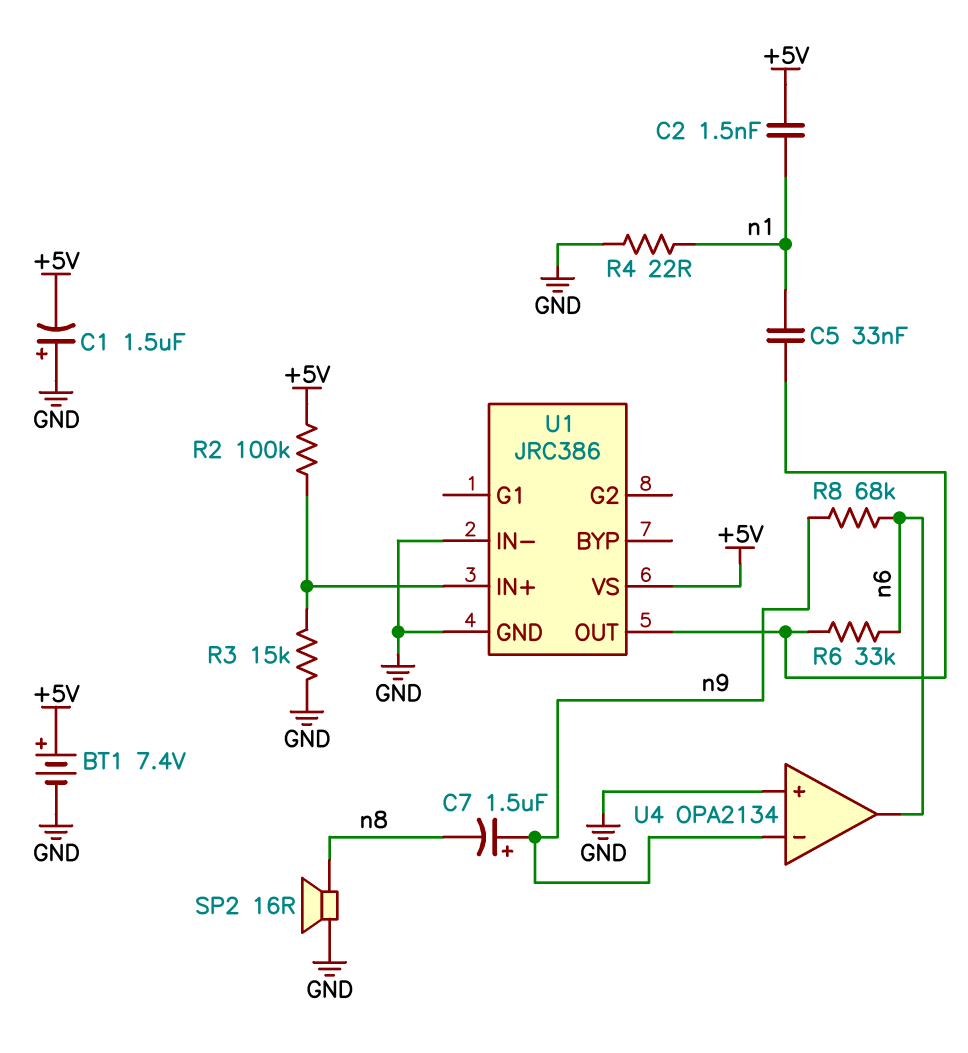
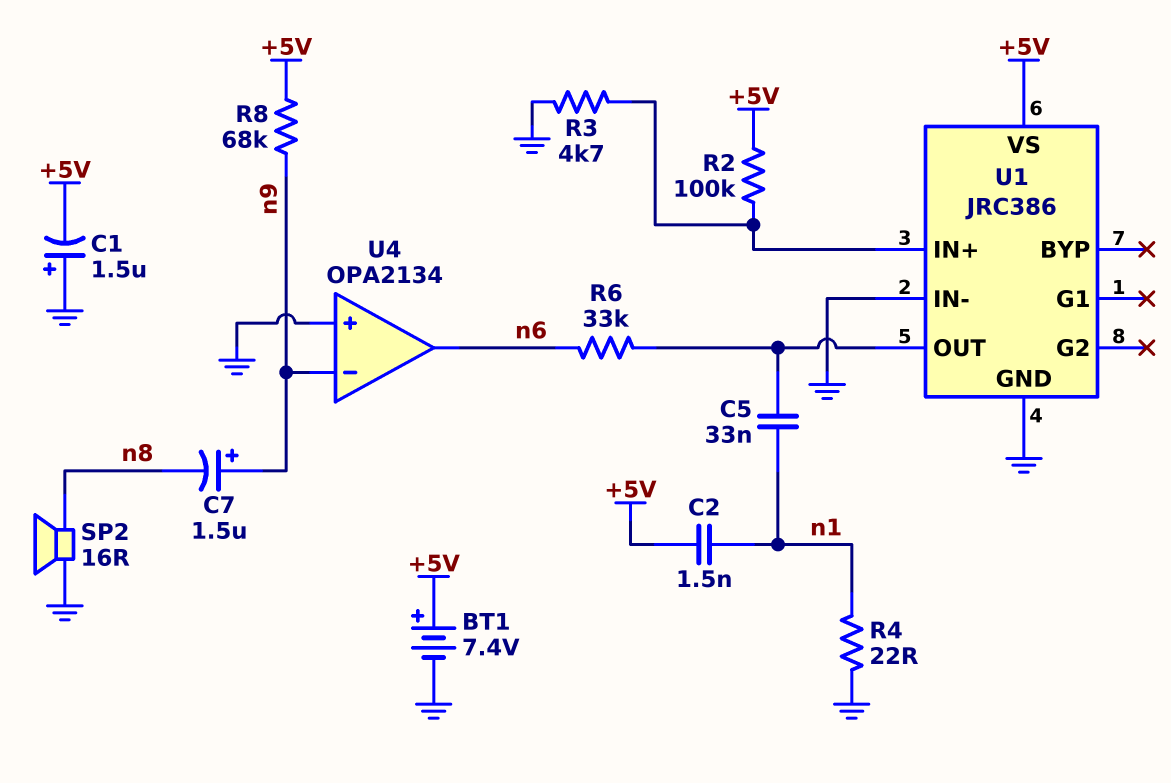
R3: 15k (GND, U1/IN+) -> 4.7k (GND, U1/IN+)
R8: 68k (n6, n9) -> 68k (+5V, n9)

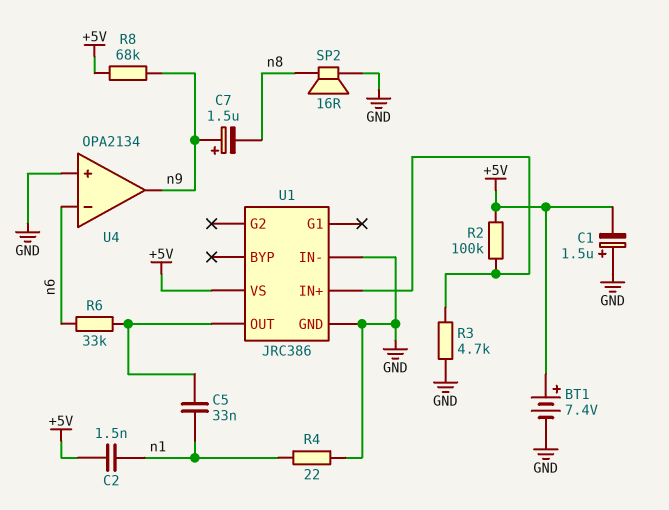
U4 pin in-: n9 -> n6
U4 pin out: n6 -> n9

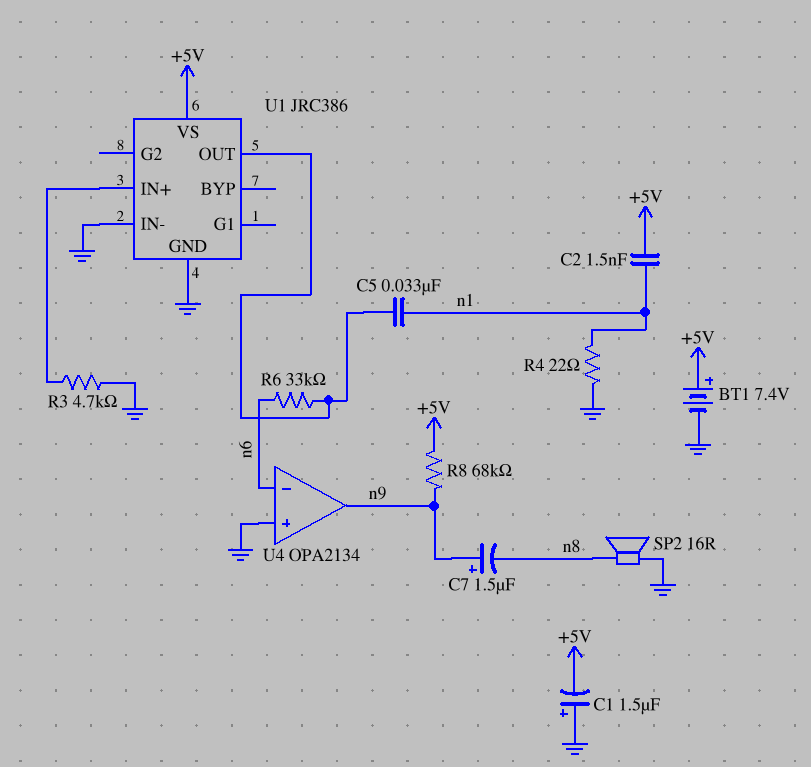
R2: 100k (+5V, U1/IN+) -> none

